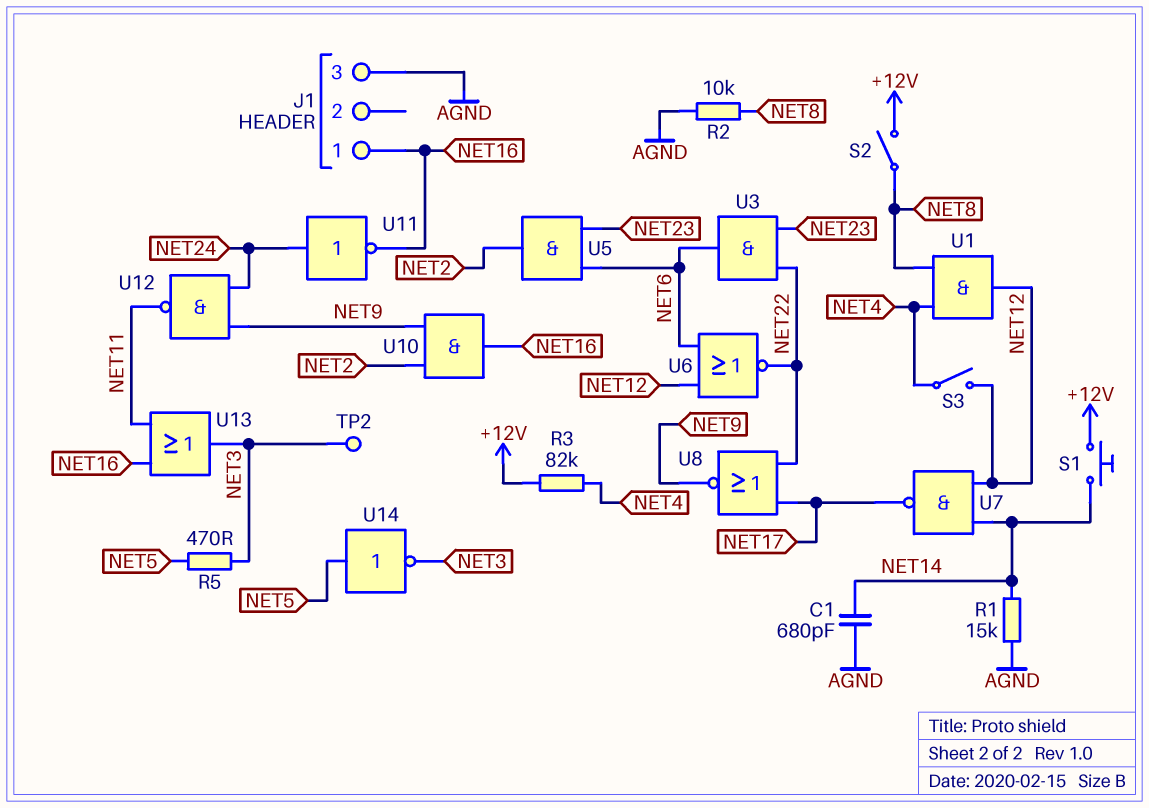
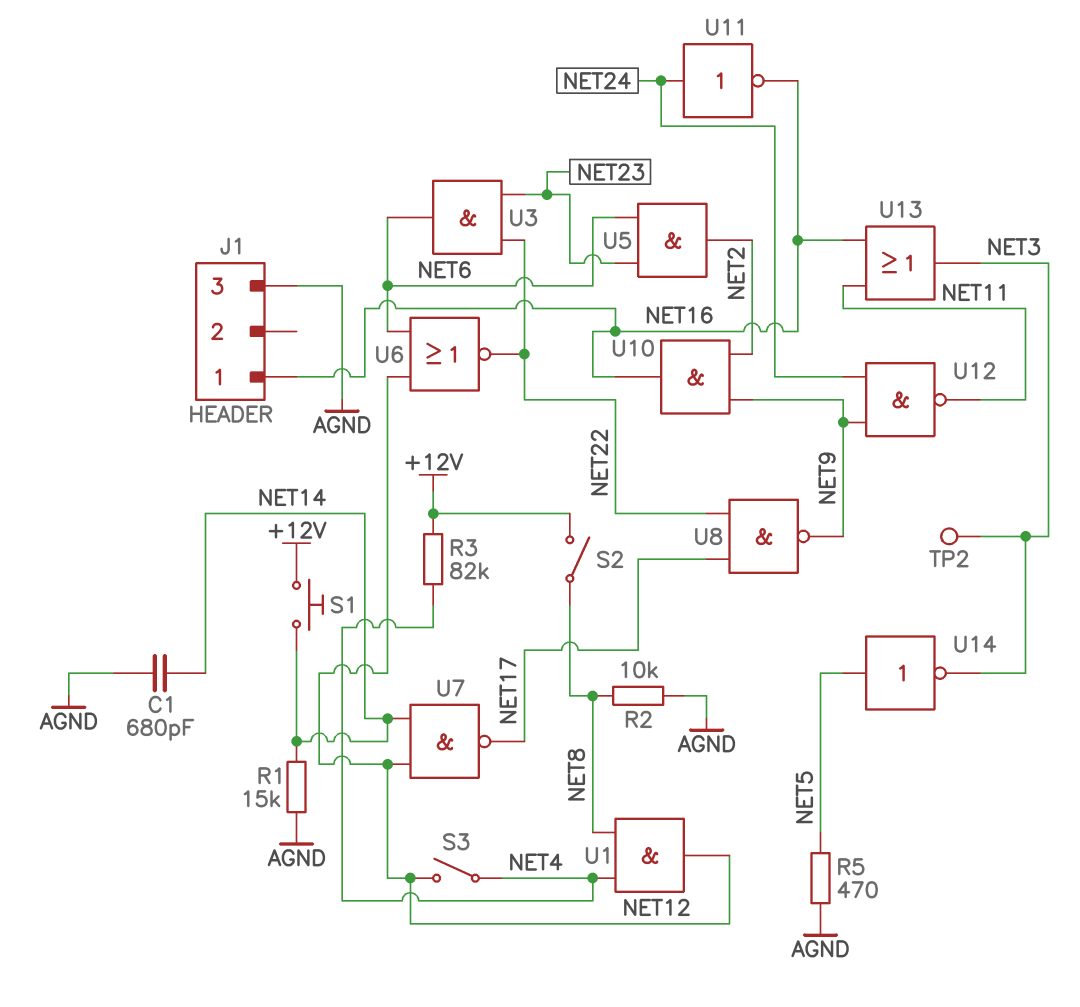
R5: 470 (NET3, NET5) -> 470 (AGND, NET5)
U8: NOR (in NET17, in NET22, out NET9) -> NAND (in NET17, in NET22, out NET9)

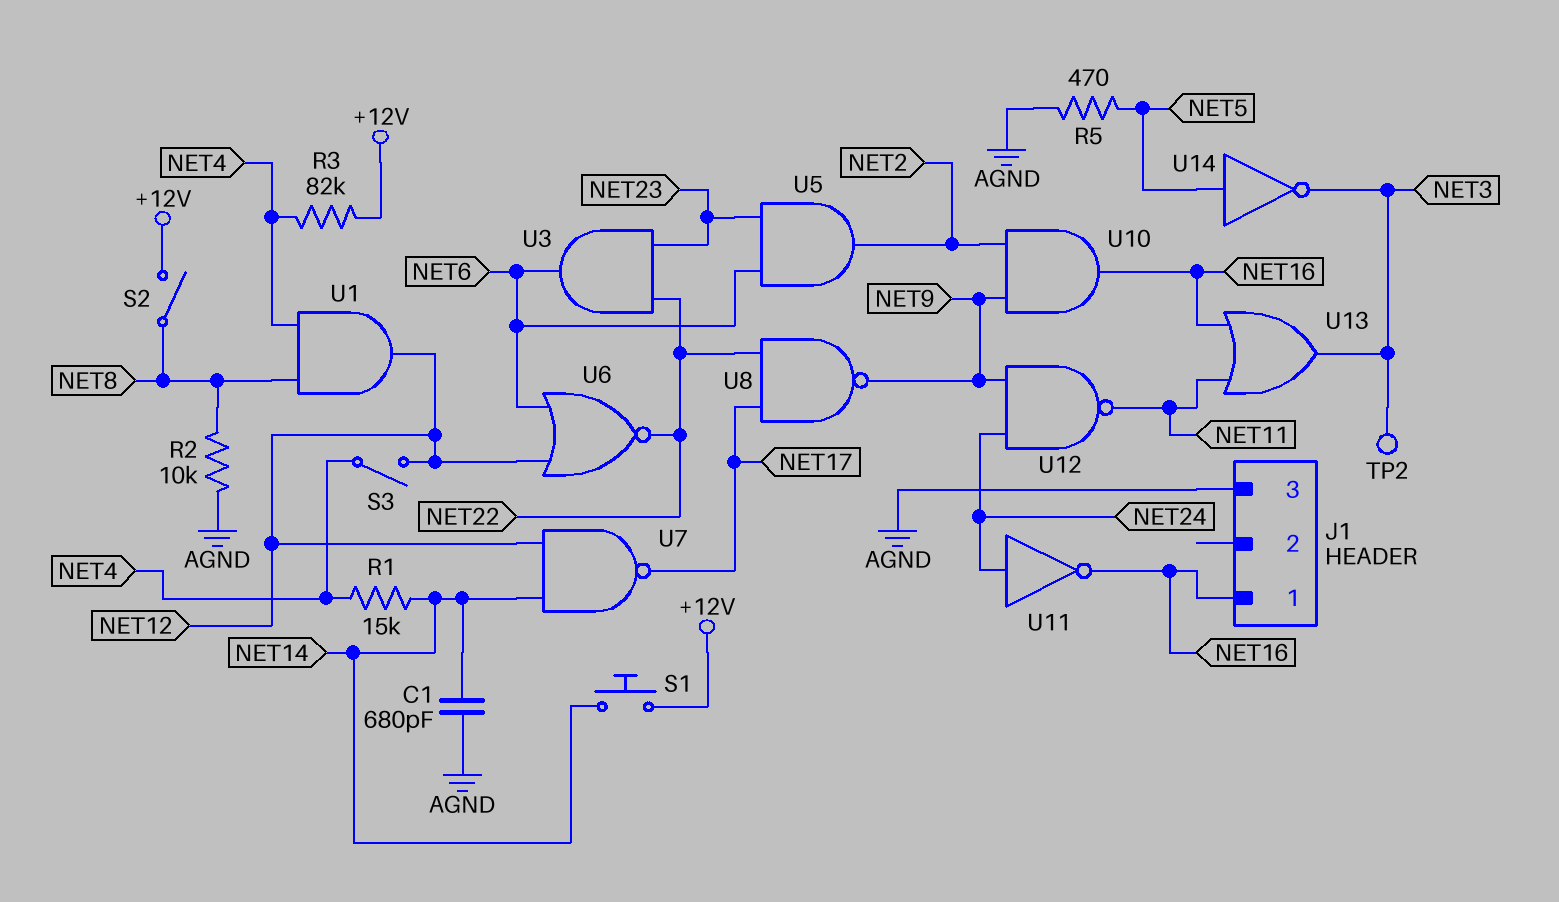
R1: 15k (AGND, NET14) -> 15k (NET4, NET14)

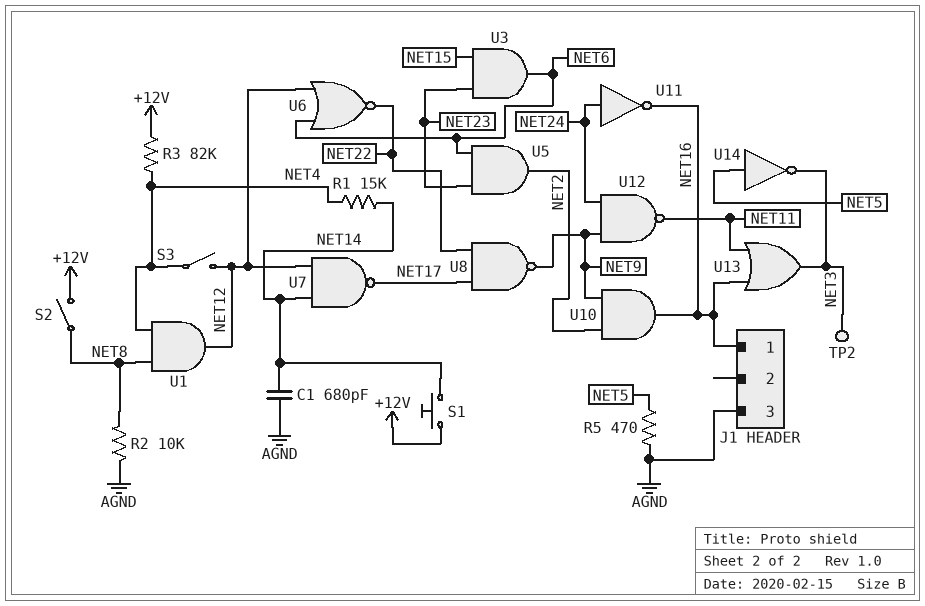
U3: AND (in NET22, in NET23, out NET6) -> AND (in NET15, in NET23, out NET6)

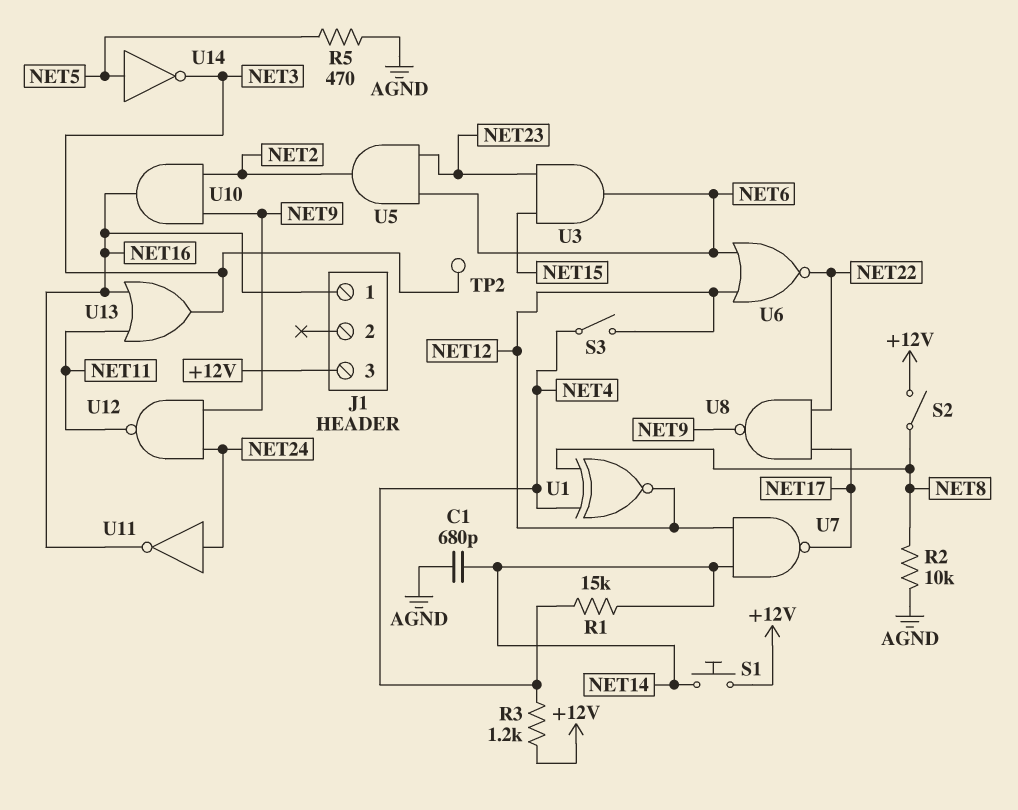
J1 pin 3: AGND -> +12V
R3: 82k (+12V, NET4) -> 1.2k (+12V, NET4)
U1: AND (in NET4, in NET8, out NET12) -> XNOR (in NET4, in NET8, out NET12)

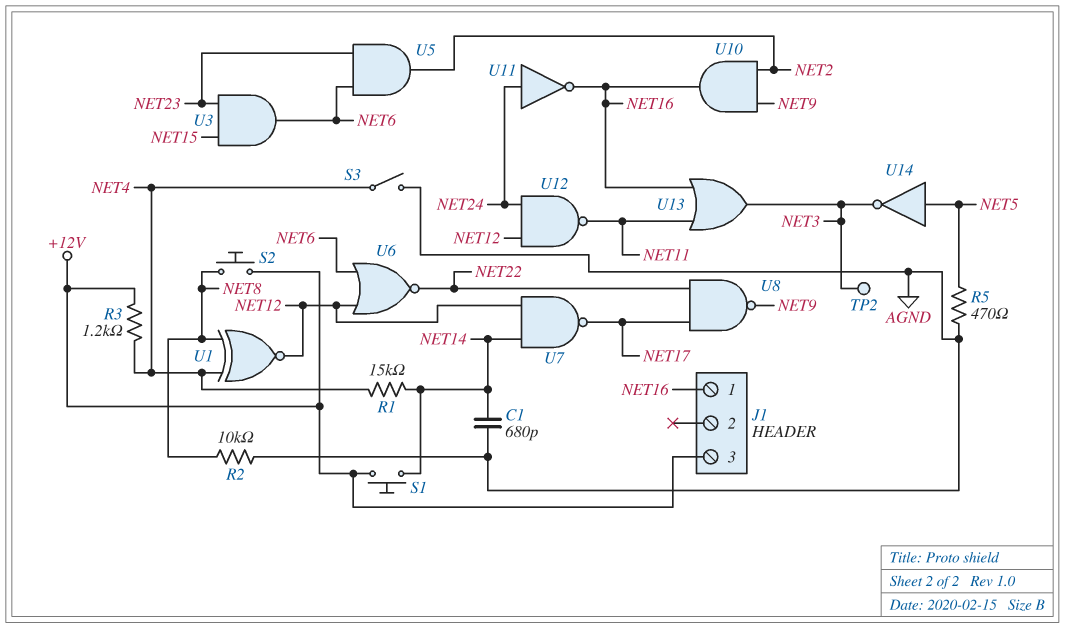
S2: switch (+12V, NET8) -> button (+12V, NET8)
S3: switch (NET4, NET12) -> switch (AGND, NET4)
U12: NAND (in NET9, in NET24, out NET11) -> NAND (in NET12, in NET24, out NET11)

